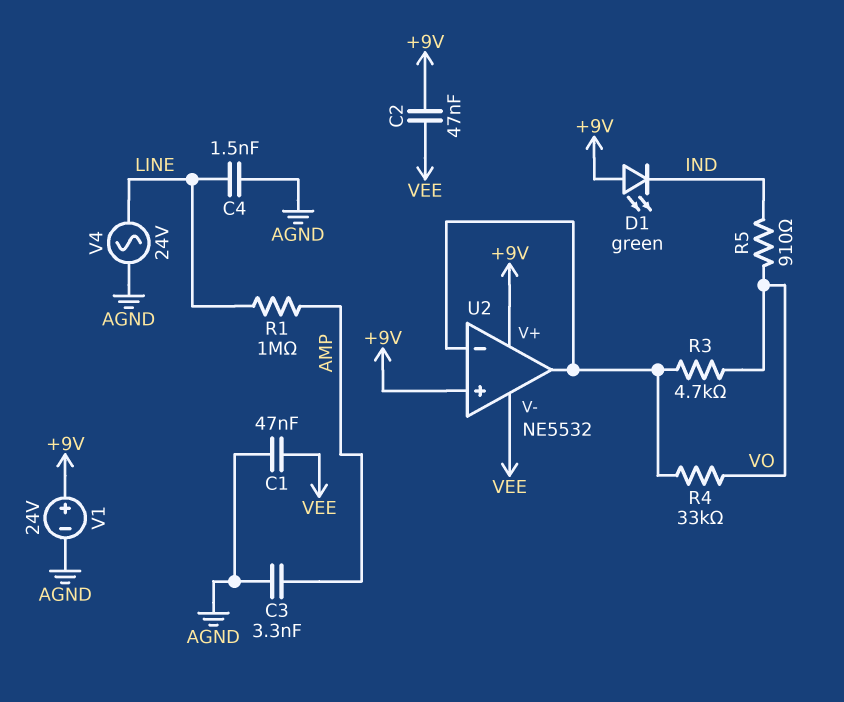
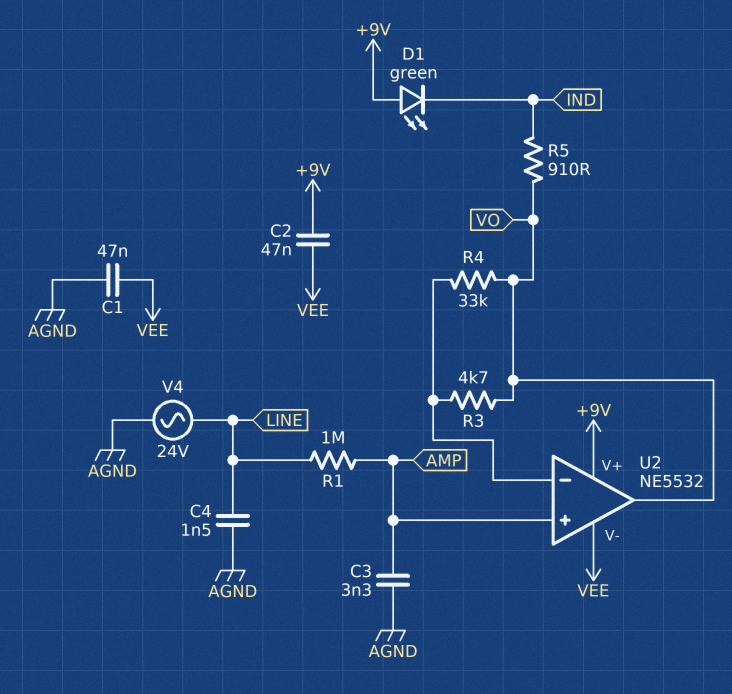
U2 pin in+: +9V -> AMP
U2 pin out: U2/in- -> VO
V1: 24V (plus +9V, minus AGND) -> none

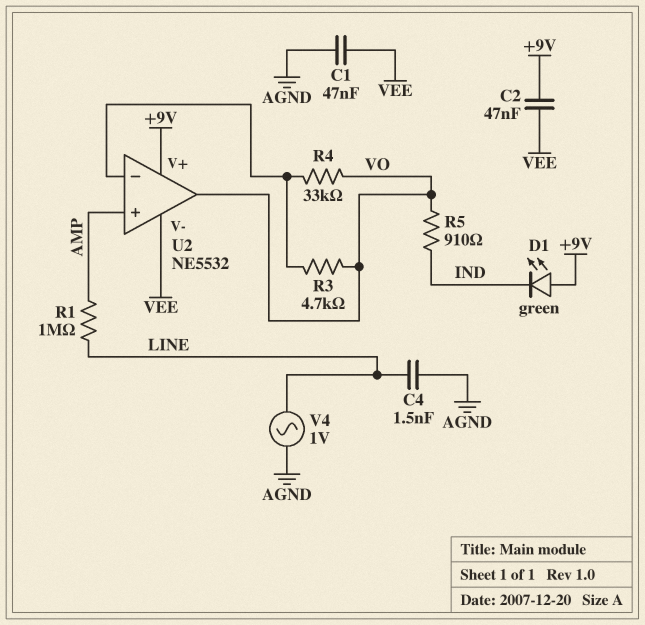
C3: 3.3nF (AGND, AMP) -> none
V4: AC 24V (AGND, LINE) -> AC 1V (AGND, LINE)

